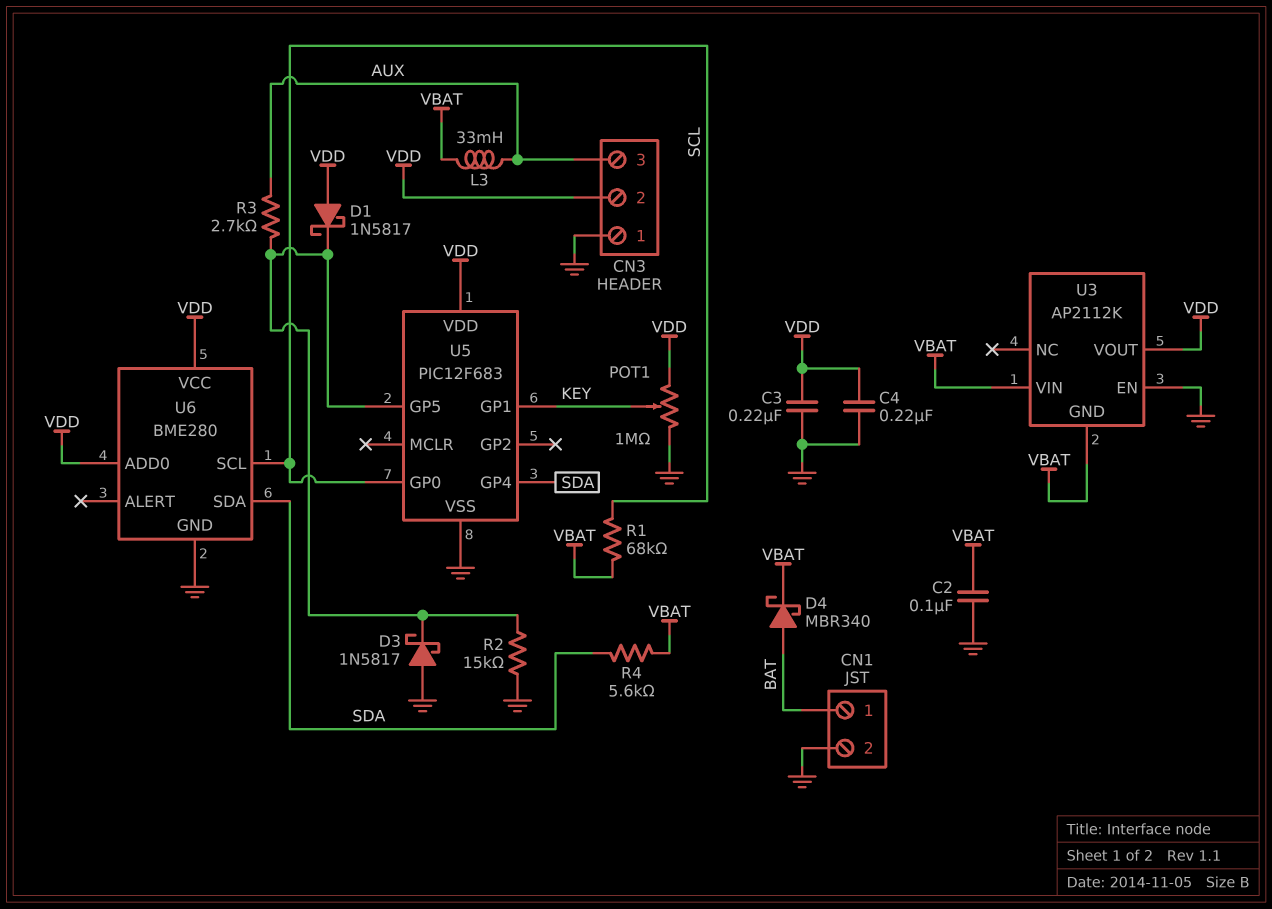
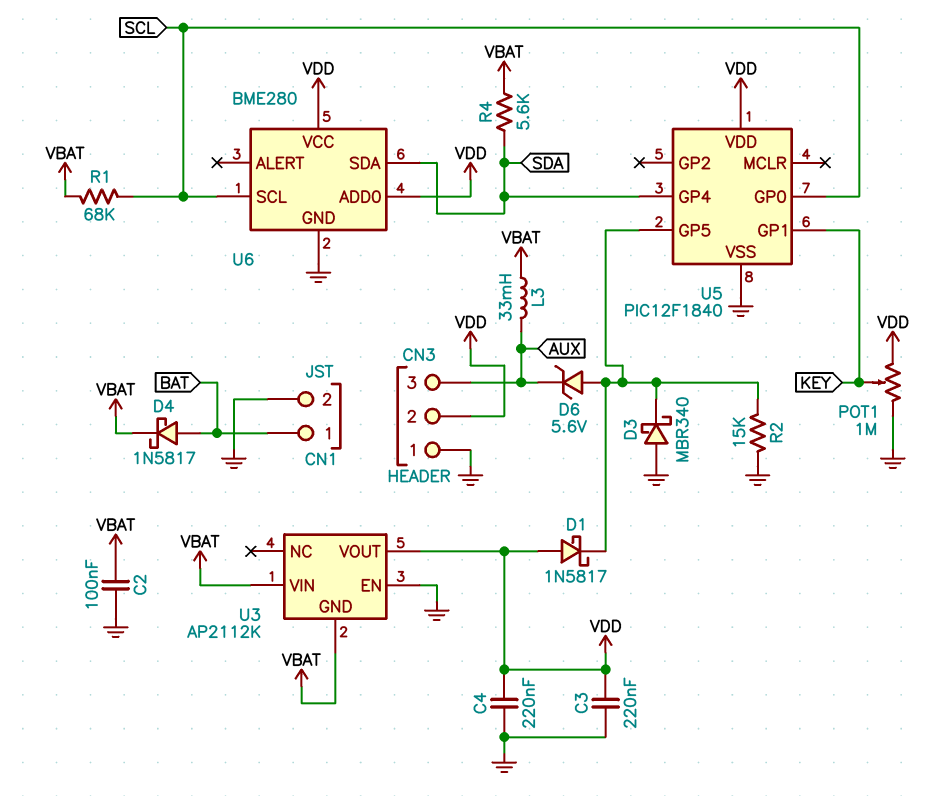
D3: schottky 1N5817 (A GND, K U5/GP5) -> schottky MBR340 (A GND, K U5/GP5)
D4: schottky MBR340 (A BAT, K VBAT) -> schottky 1N5817 (A BAT, K VBAT)
D6: none -> zener 5.6V (A U5/GP5, K AUX)
R3: 2.7k (AUX, U5/GP5) -> none
U5: PIC12F683 -> PIC12F1840

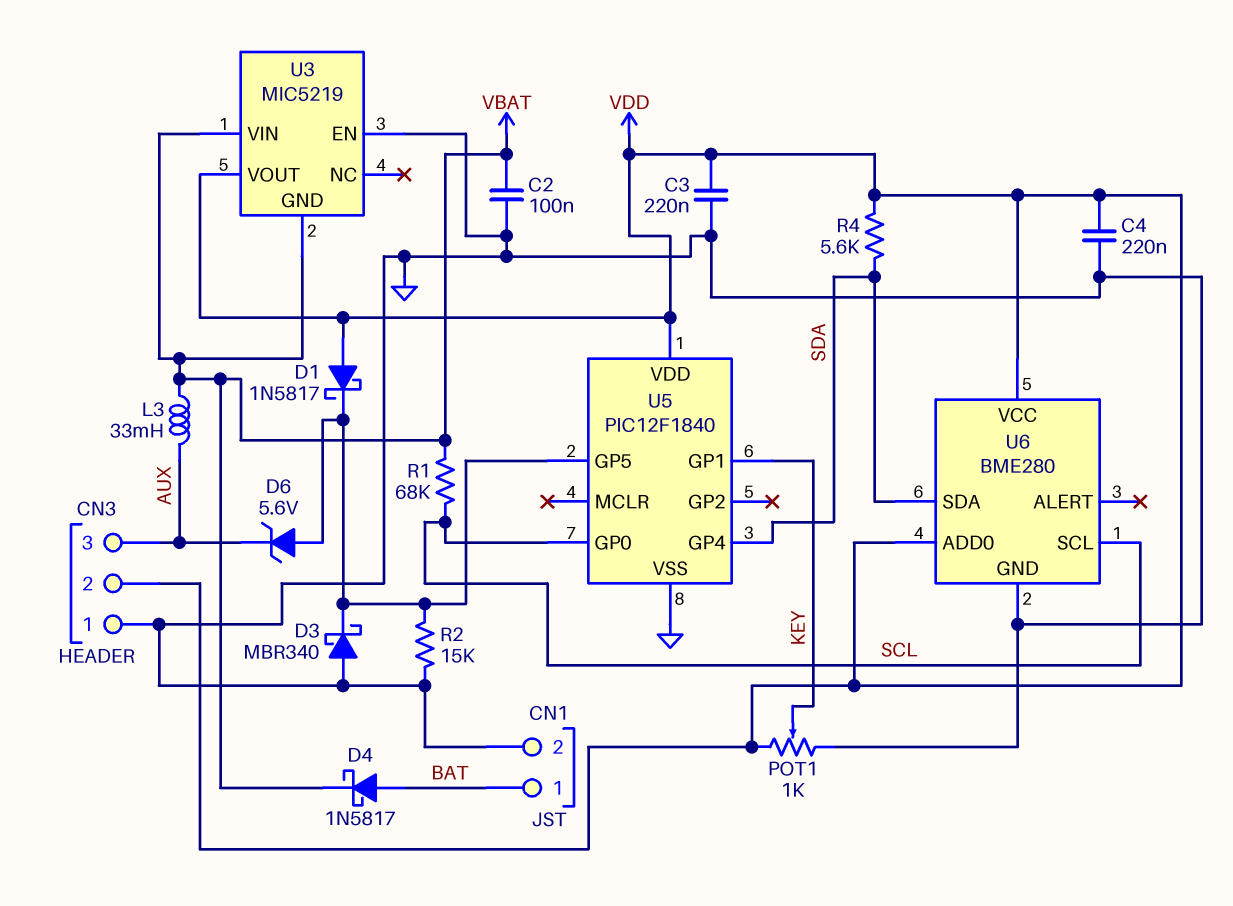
POT1: 1M (GND, VDD, wiper KEY) -> 1k (GND, VDD, wiper KEY)
R4: 5.6k (SDA, VBAT) -> 5.6k (SDA, VDD)
U3: AP2112K -> MIC5219

